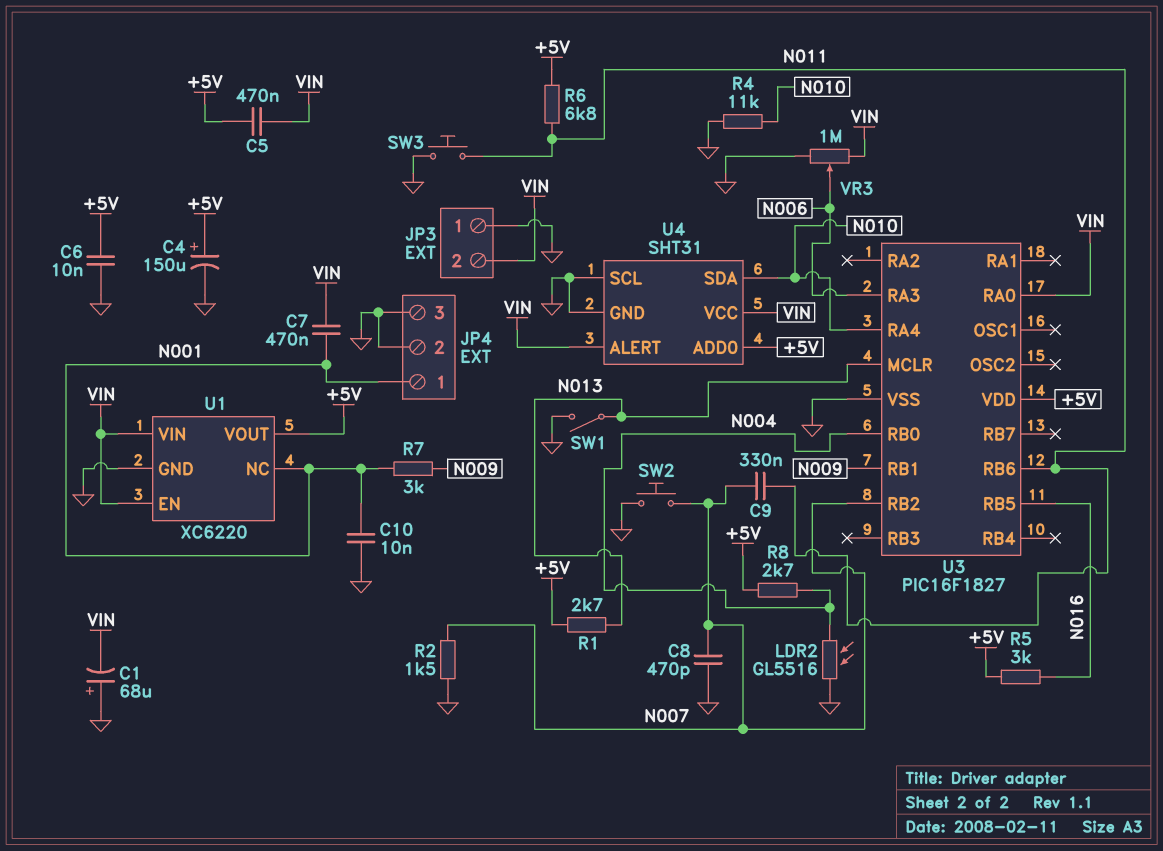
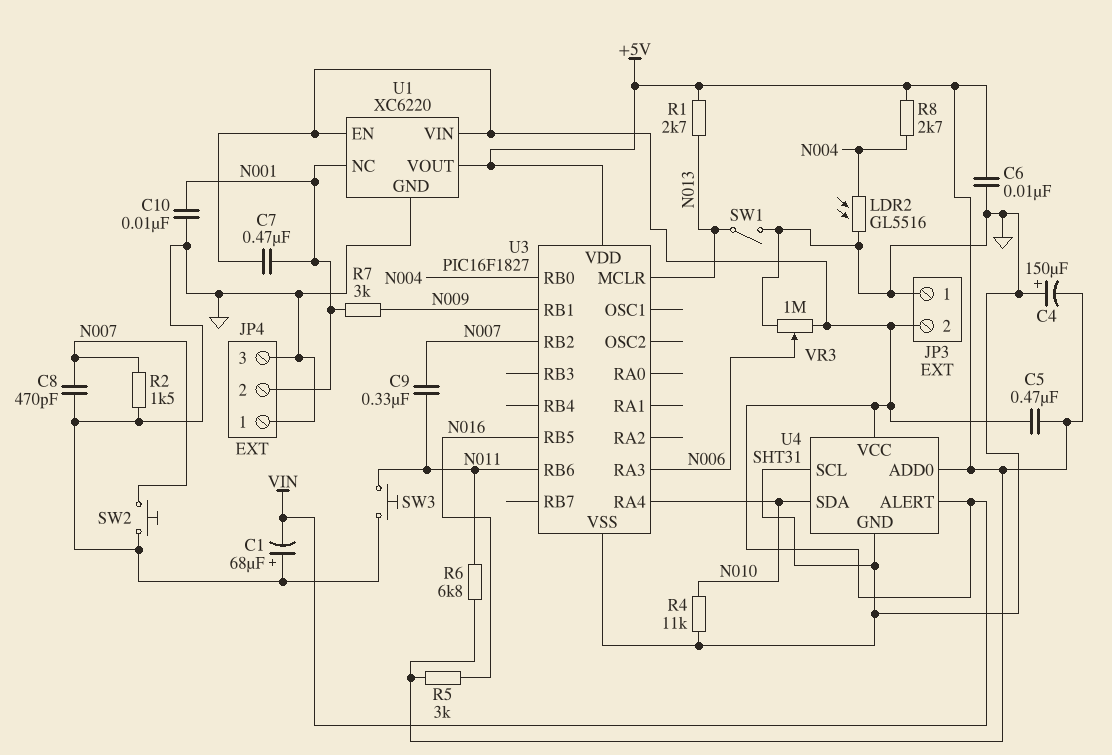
C4: 150uF (plus +5V, minus GND) -> 150uF (plus GND, minus +5V)
JP4 pin 1: N001 -> GND
JP4 pin 2: GND -> N001
U3 pin RA0: VIN -> none

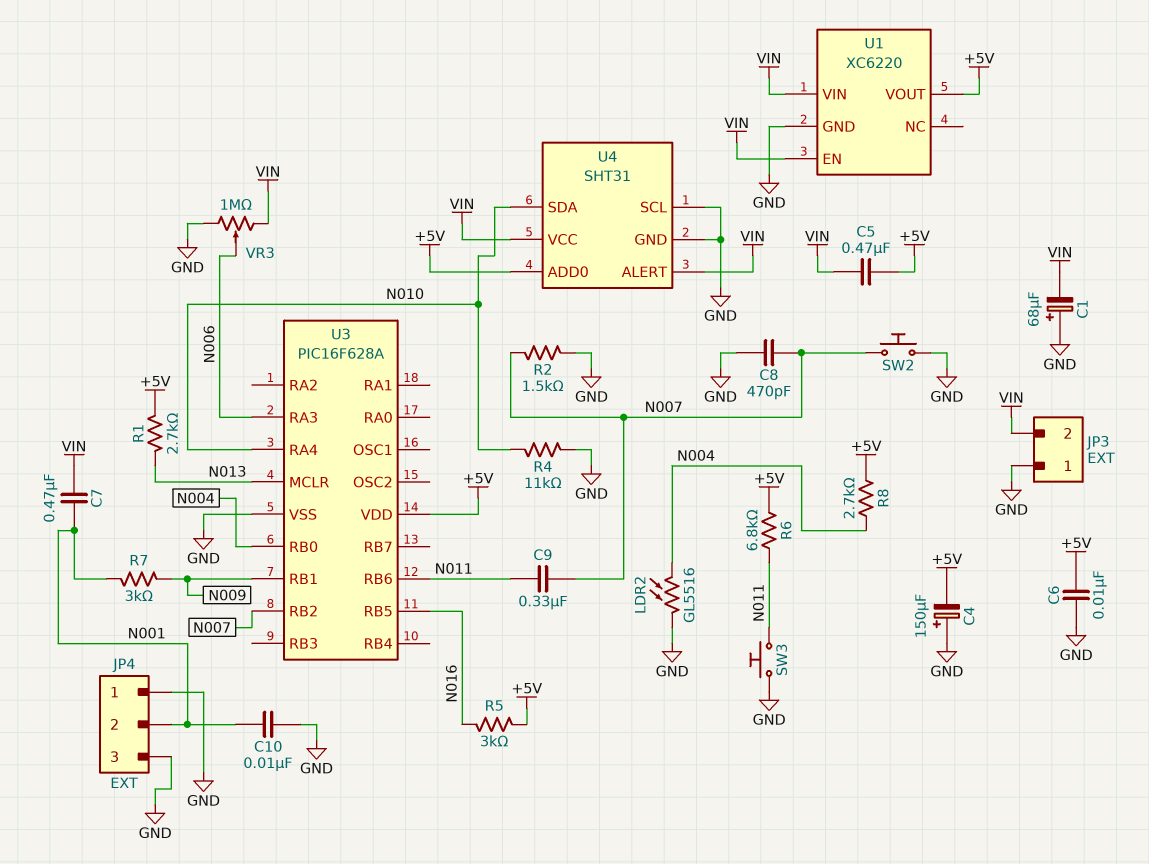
SW1: switch (GND, N013) -> none
U1 pin NC: N001 -> none
U3: PIC16F1827 -> PIC16F628A

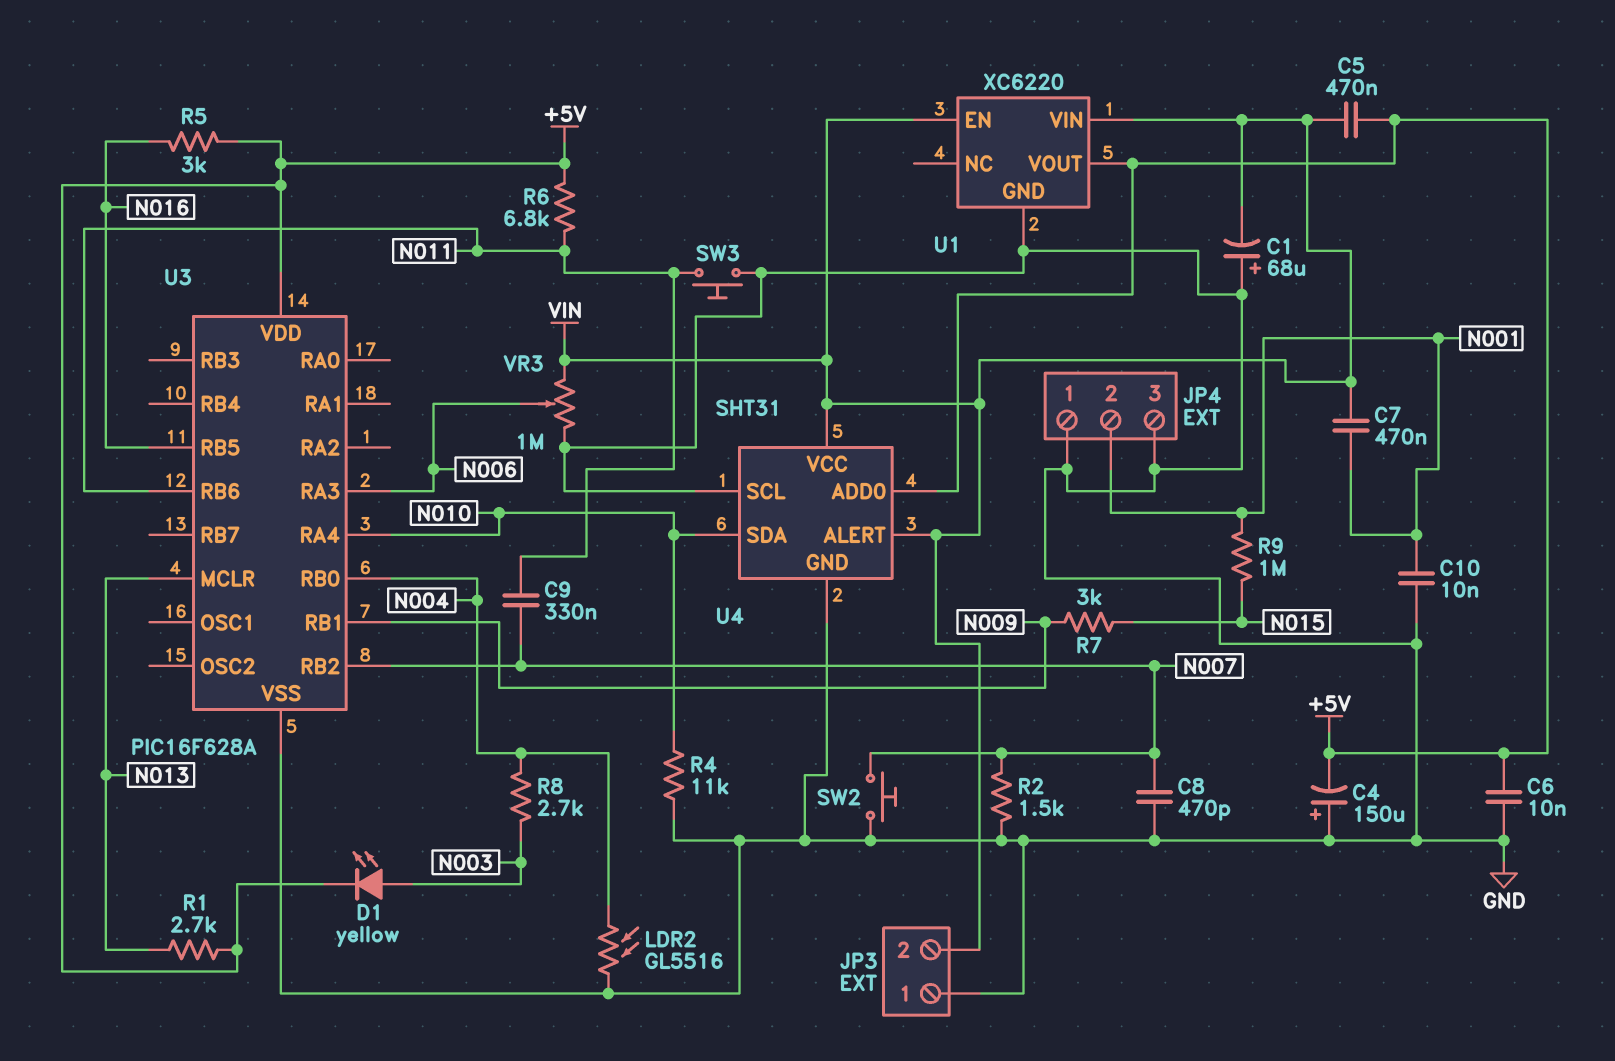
D1: none -> LED yellow (A N003, K +5V)
R7: 3k (N001, N009) -> 3k (N009, N015)
R8: 2.7k (+5V, N004) -> 2.7k (N003, N004)
R9: none -> 1M (N001, N015)

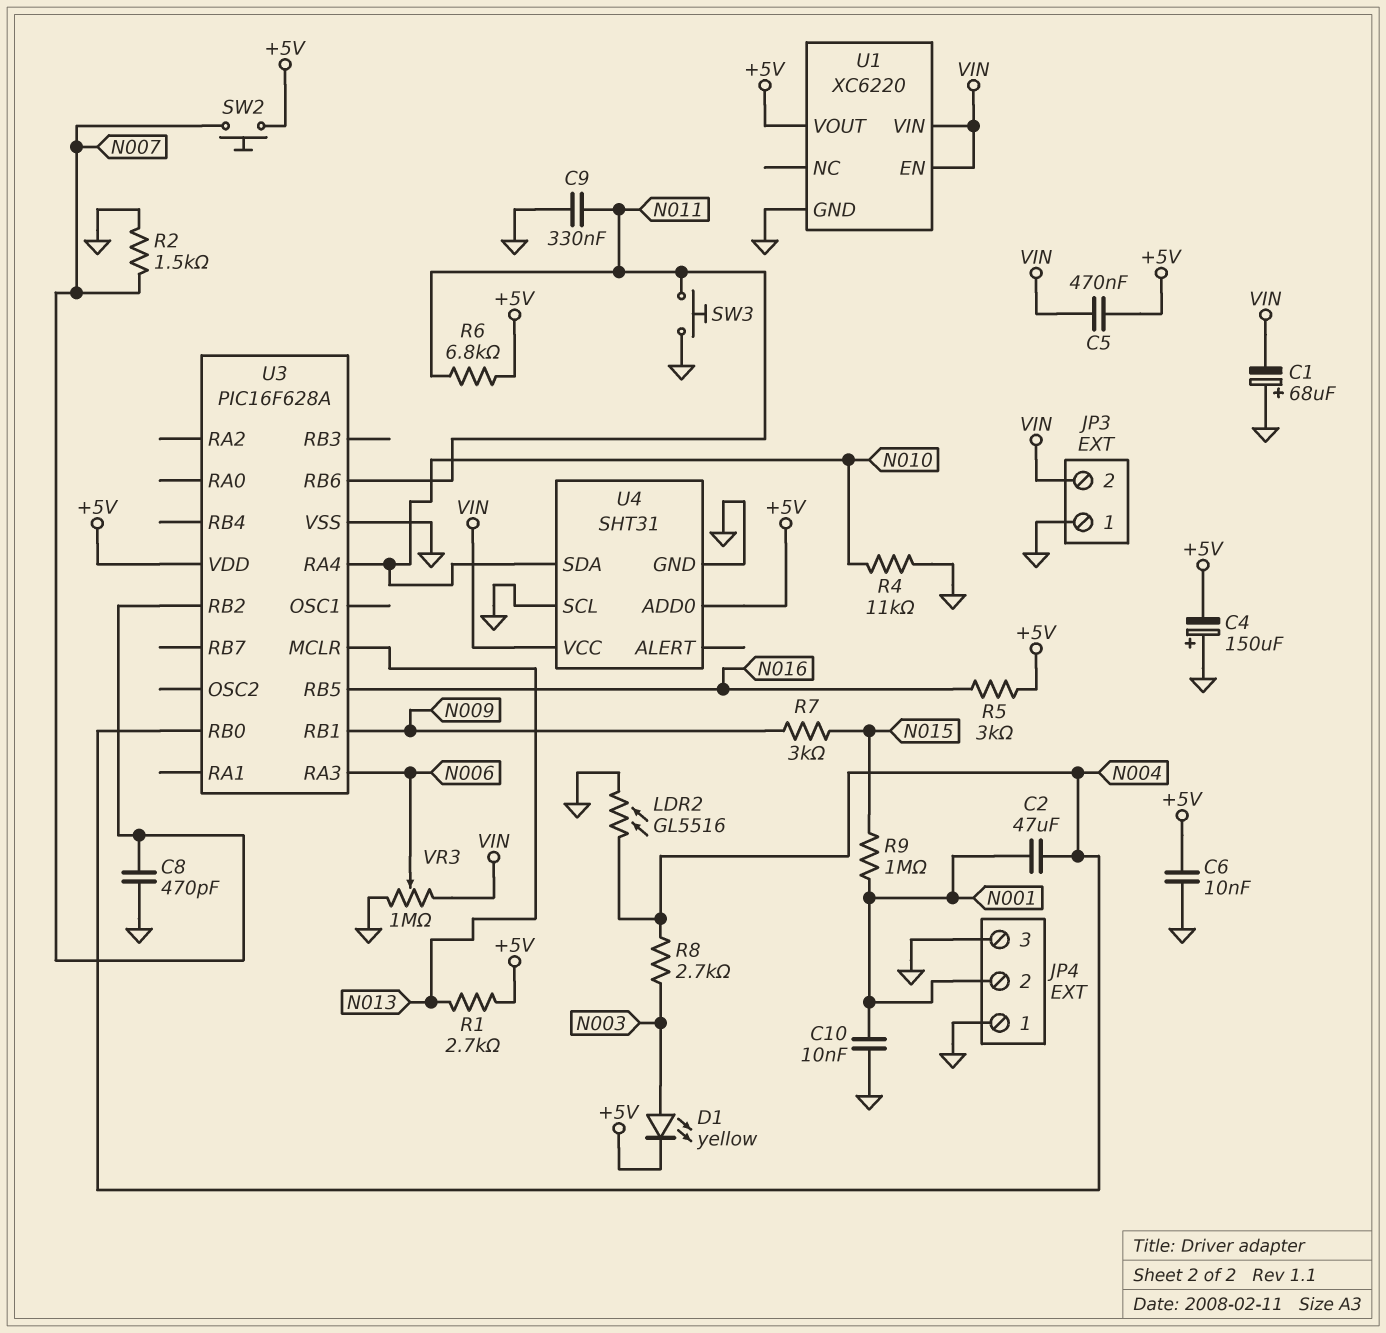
C2: none -> 47uF (N001, N004)
C7: 470nF (N001, VIN) -> none
C9: 330nF (N007, N011) -> 330nF (GND, N011)
SW2: button (GND, N007) -> button (+5V, N007)
U4 pin ALERT: VIN -> none

